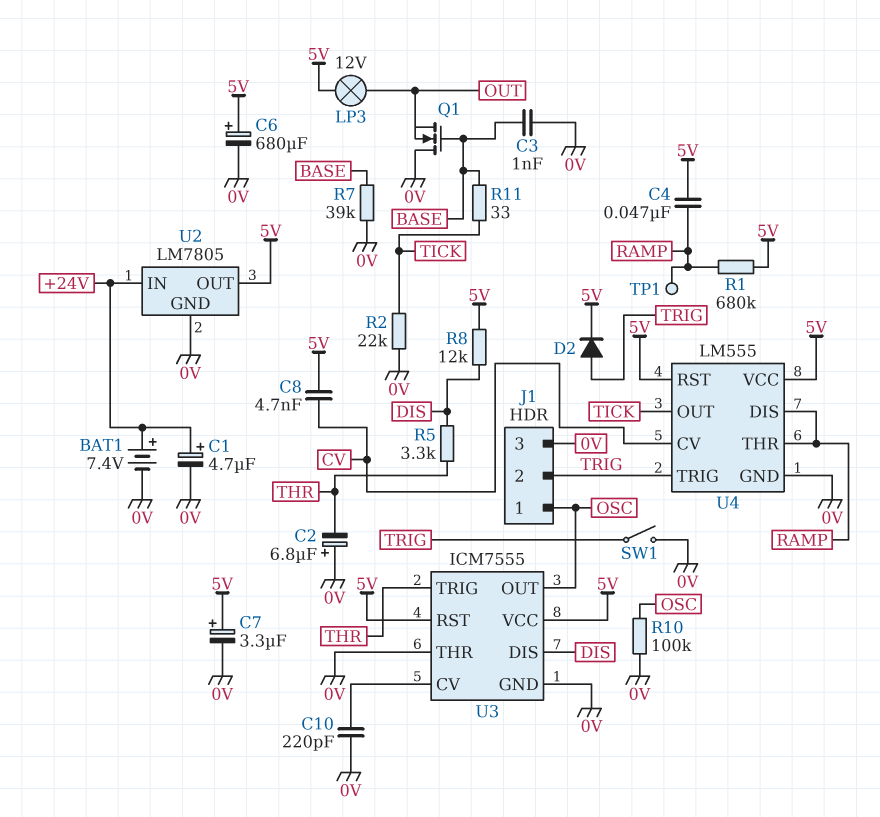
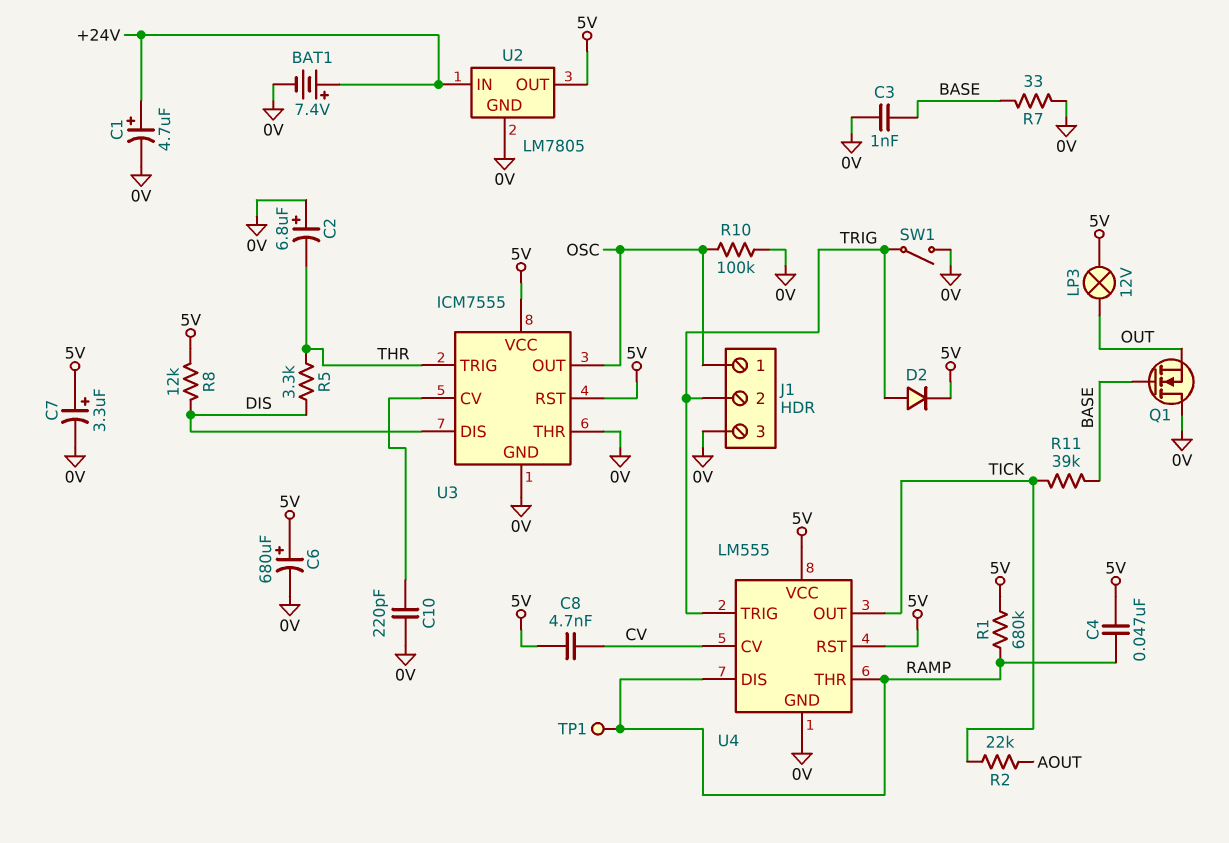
R2: 22k (0V, TICK) -> 22k (AOUT, TICK)
R7: 39k (0V, BASE) -> 33 (0V, BASE)
R11: 33 (BASE, TICK) -> 39k (BASE, TICK)

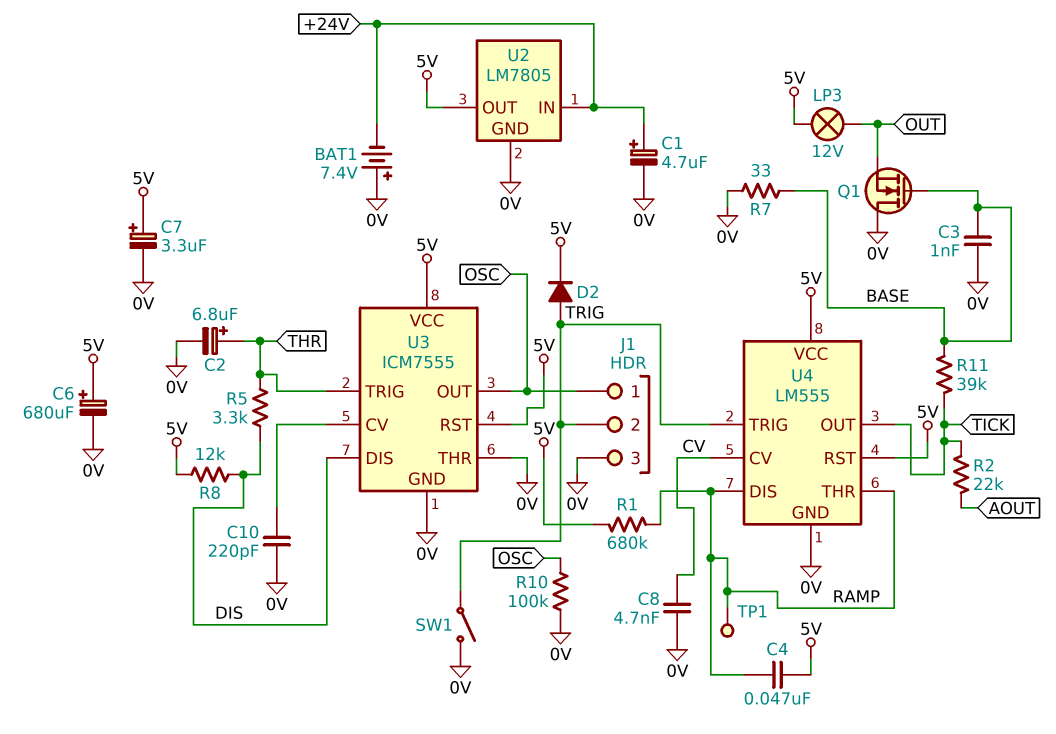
BAT1: 7.4V (plus +24V, minus 0V) -> 7.4V (plus 0V, minus +24V)
C2: 6.8uF (plus 0V, minus THR) -> 6.8uF (plus THR, minus 0V)
C8: 4.7nF (5V, CV) -> 4.7nF (0V, CV)

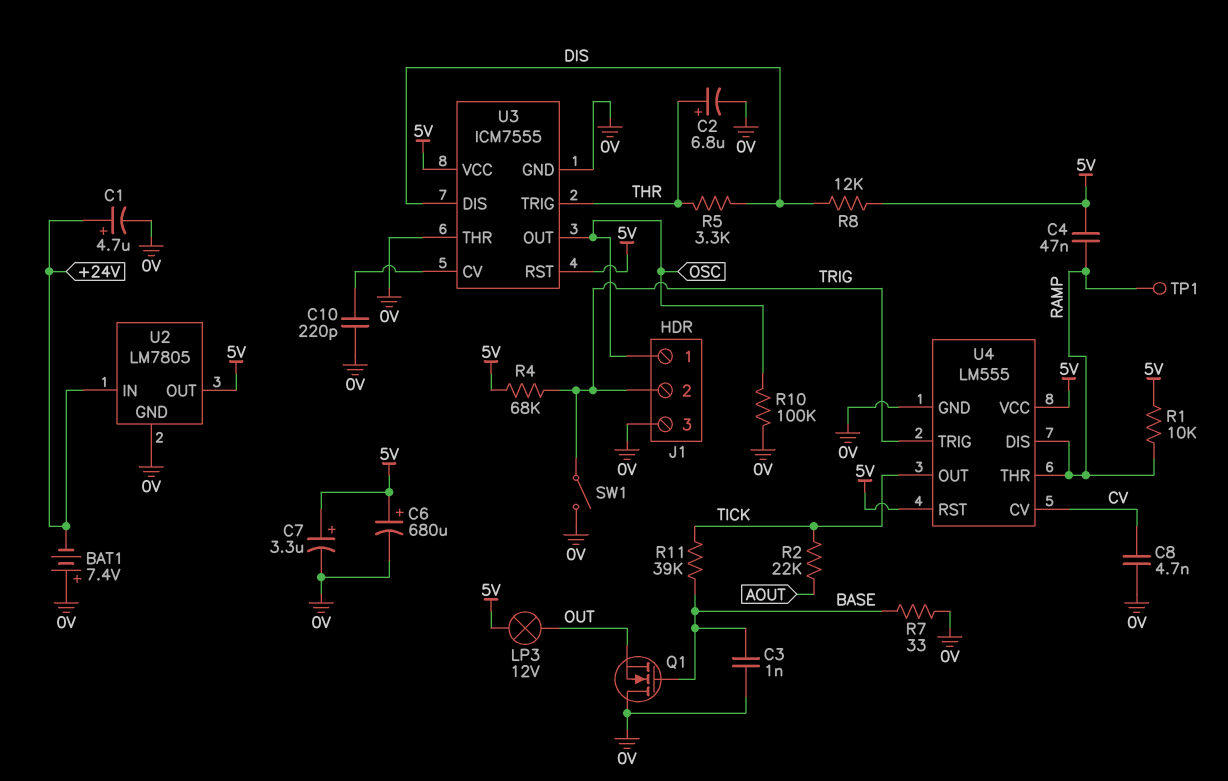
D2: diode (A TRIG, K 5V) -> none
R1: 680k (5V, RAMP) -> 10k (5V, RAMP)
R4: none -> 68k (5V, TRIG)

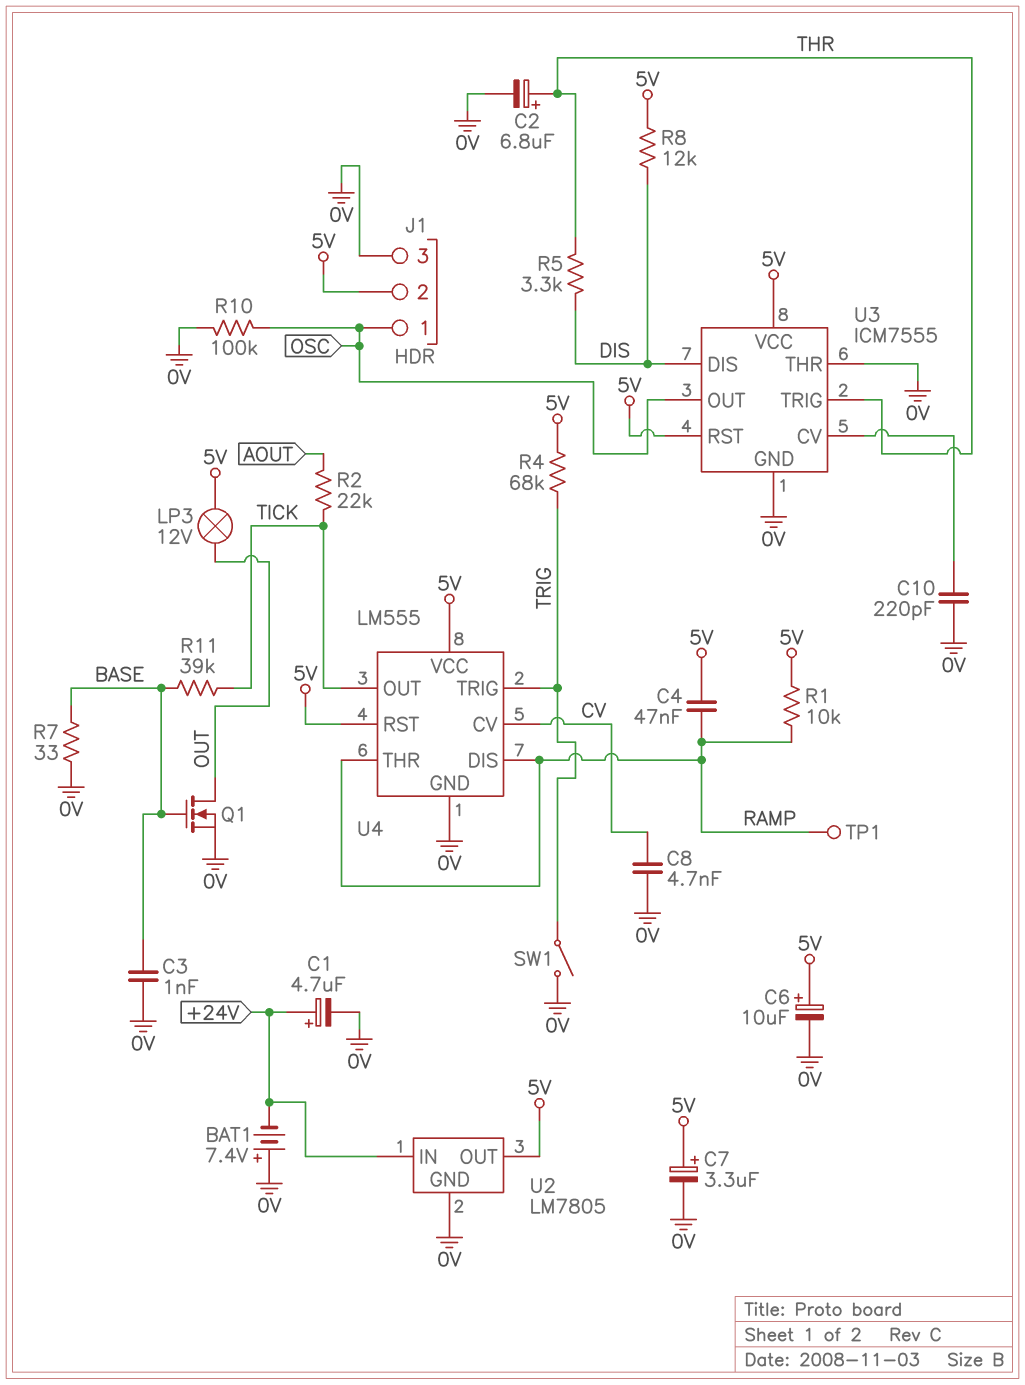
C6: 680uF (plus 5V, minus 0V) -> 10uF (plus 5V, minus 0V)
J1 pin 2: TRIG -> 5V
Q1: NMOS (G BASE, D 0V, S OUT) -> NMOS (G BASE, D OUT, S 0V)

